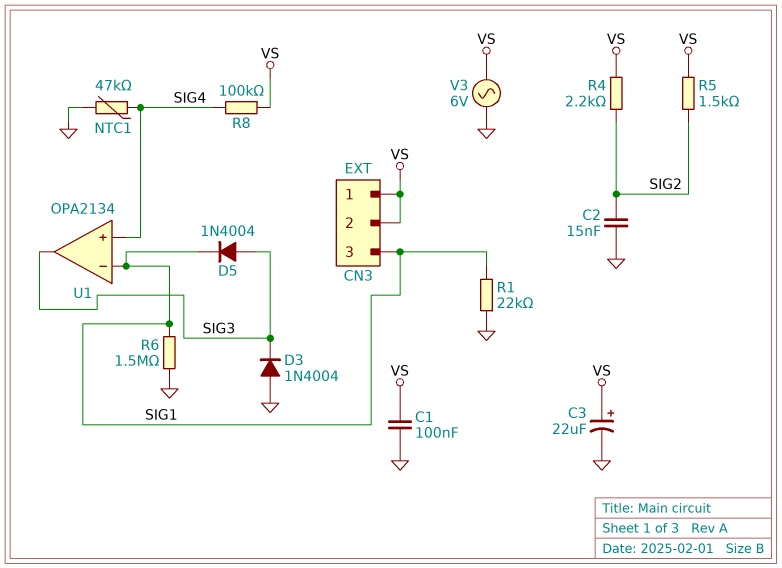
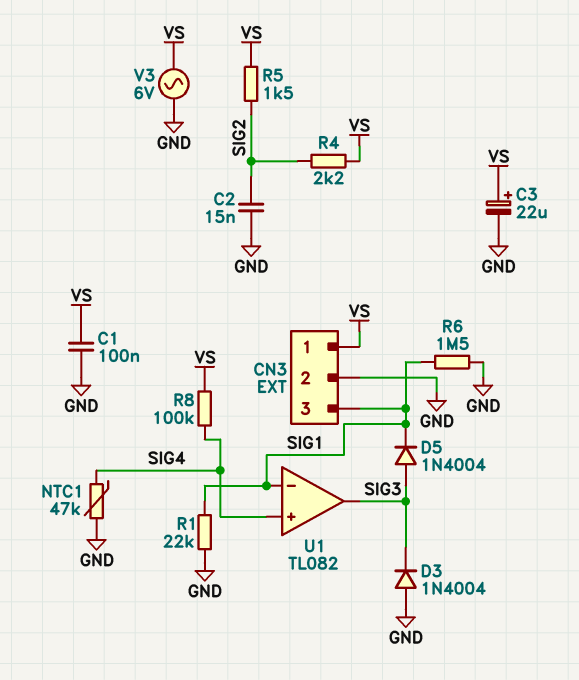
CN3 pin 2: VS -> GND
U1: OPA2134 -> TL082

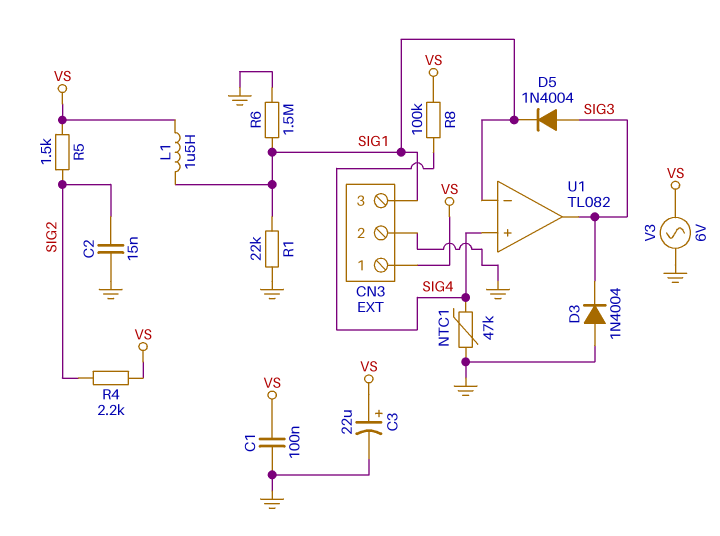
L1: none -> 1.5uH (SIG1, VS)

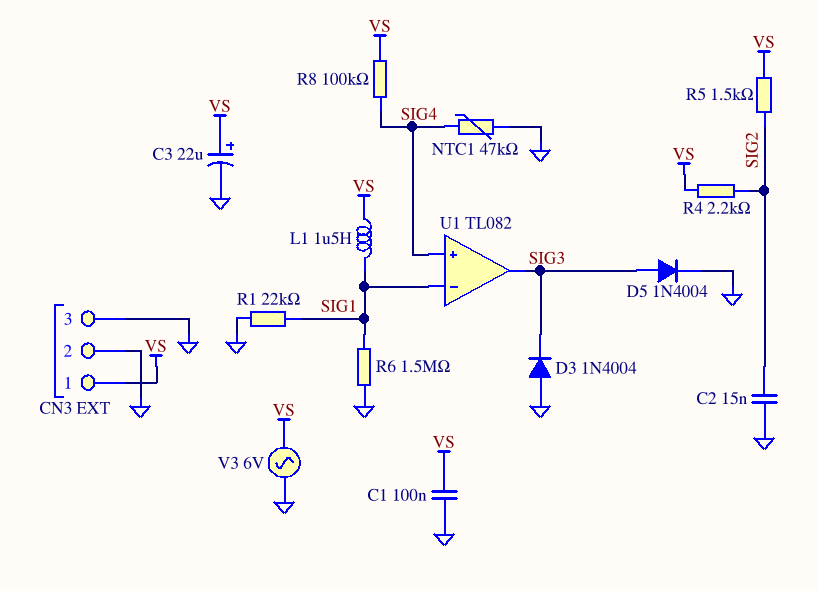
CN3 pin 3: SIG1 -> GND
D5: diode 1N4004 (A SIG3, K SIG1) -> diode 1N4004 (A SIG3, K GND)

